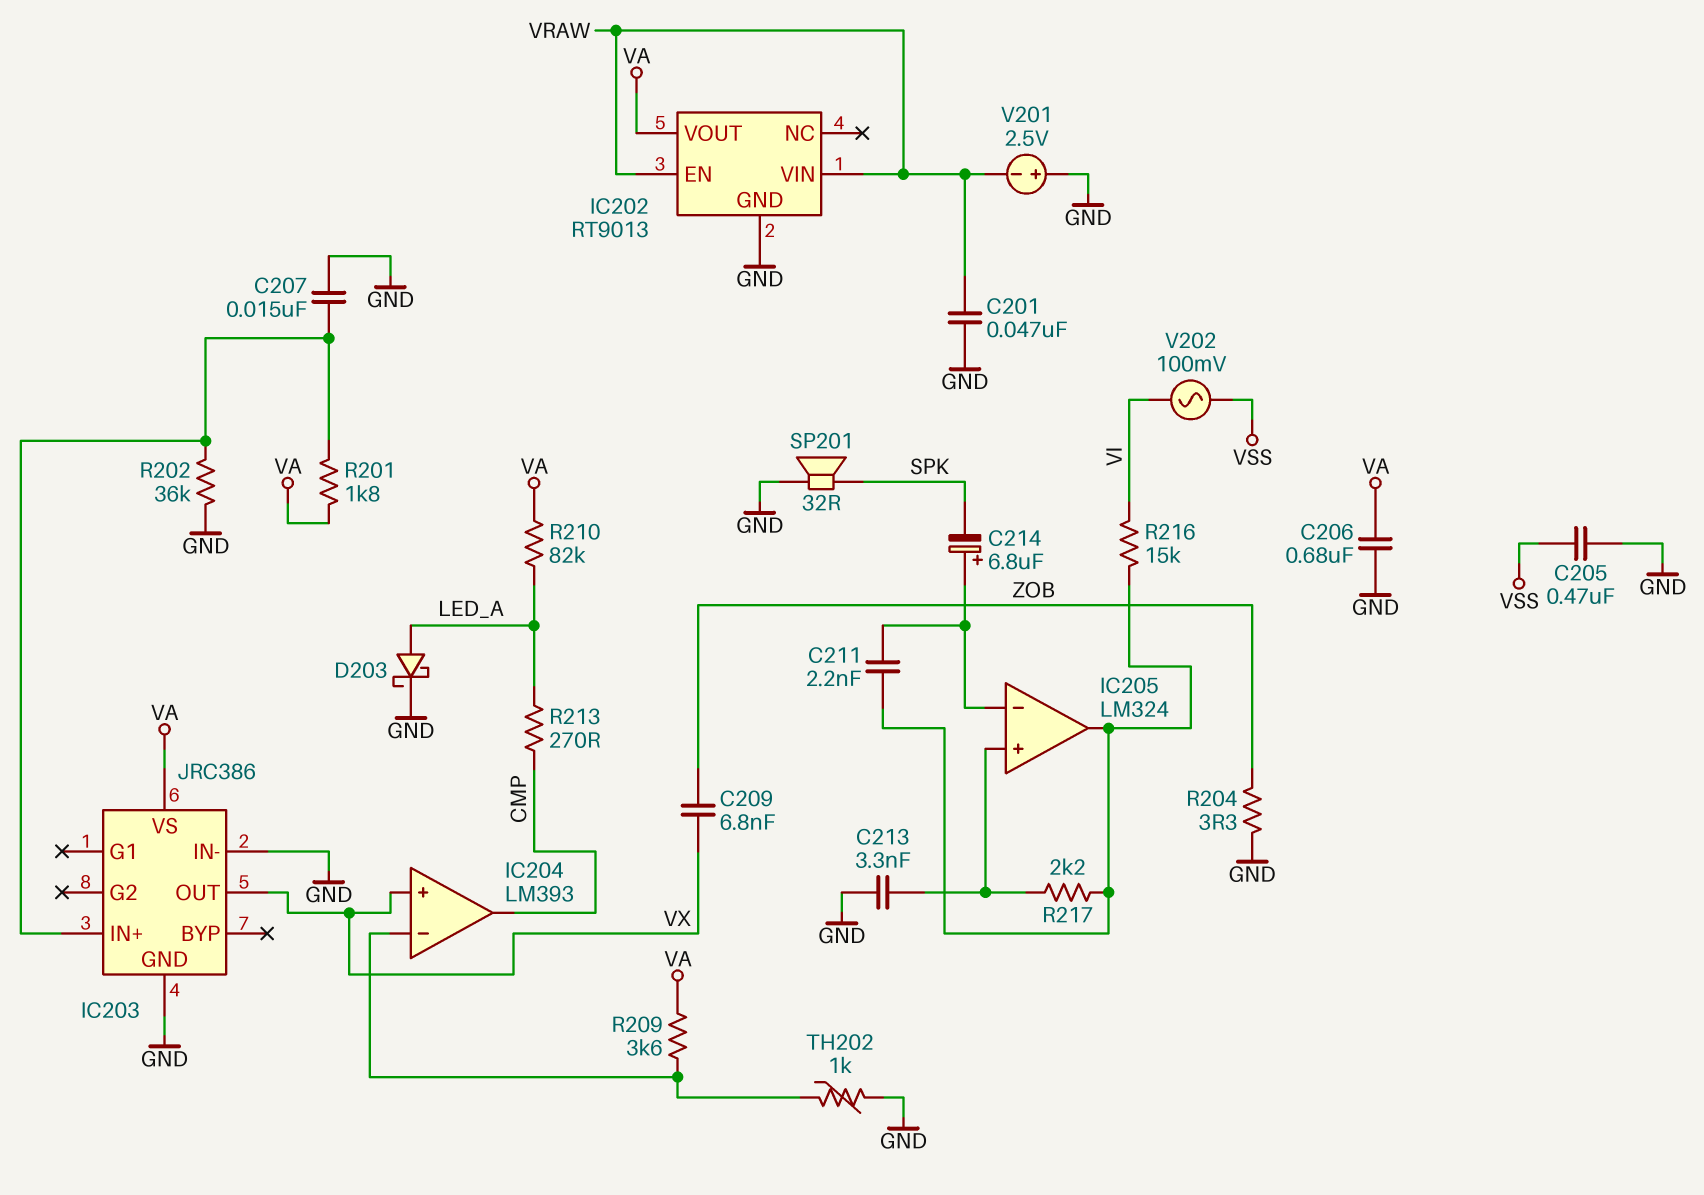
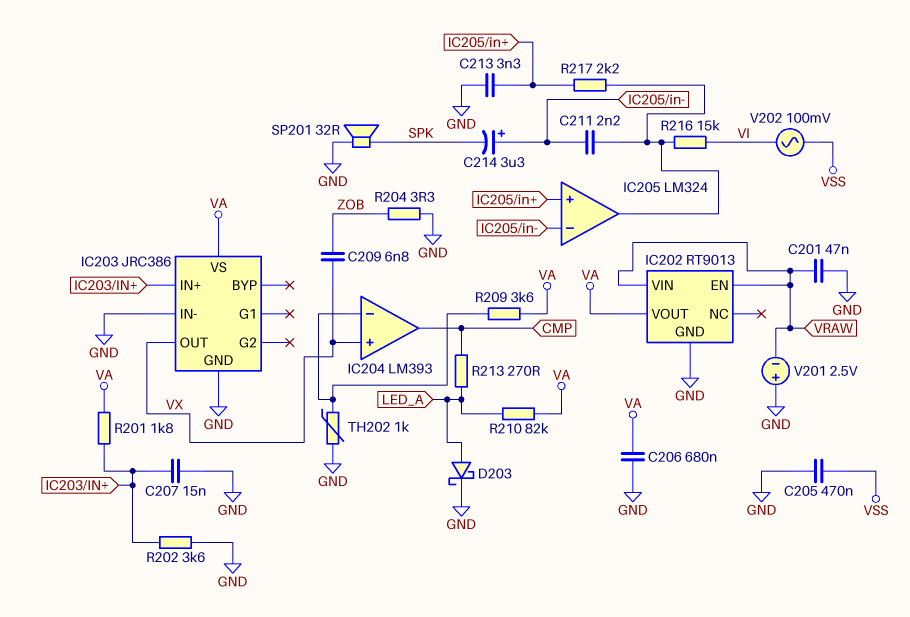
C214: 6.8uF (plus IC205/in-, minus SPK) -> 3.3uF (plus IC205/in-, minus SPK)
R202: 36k (GND, IC203/IN+) -> 3.6k (GND, IC203/IN+)

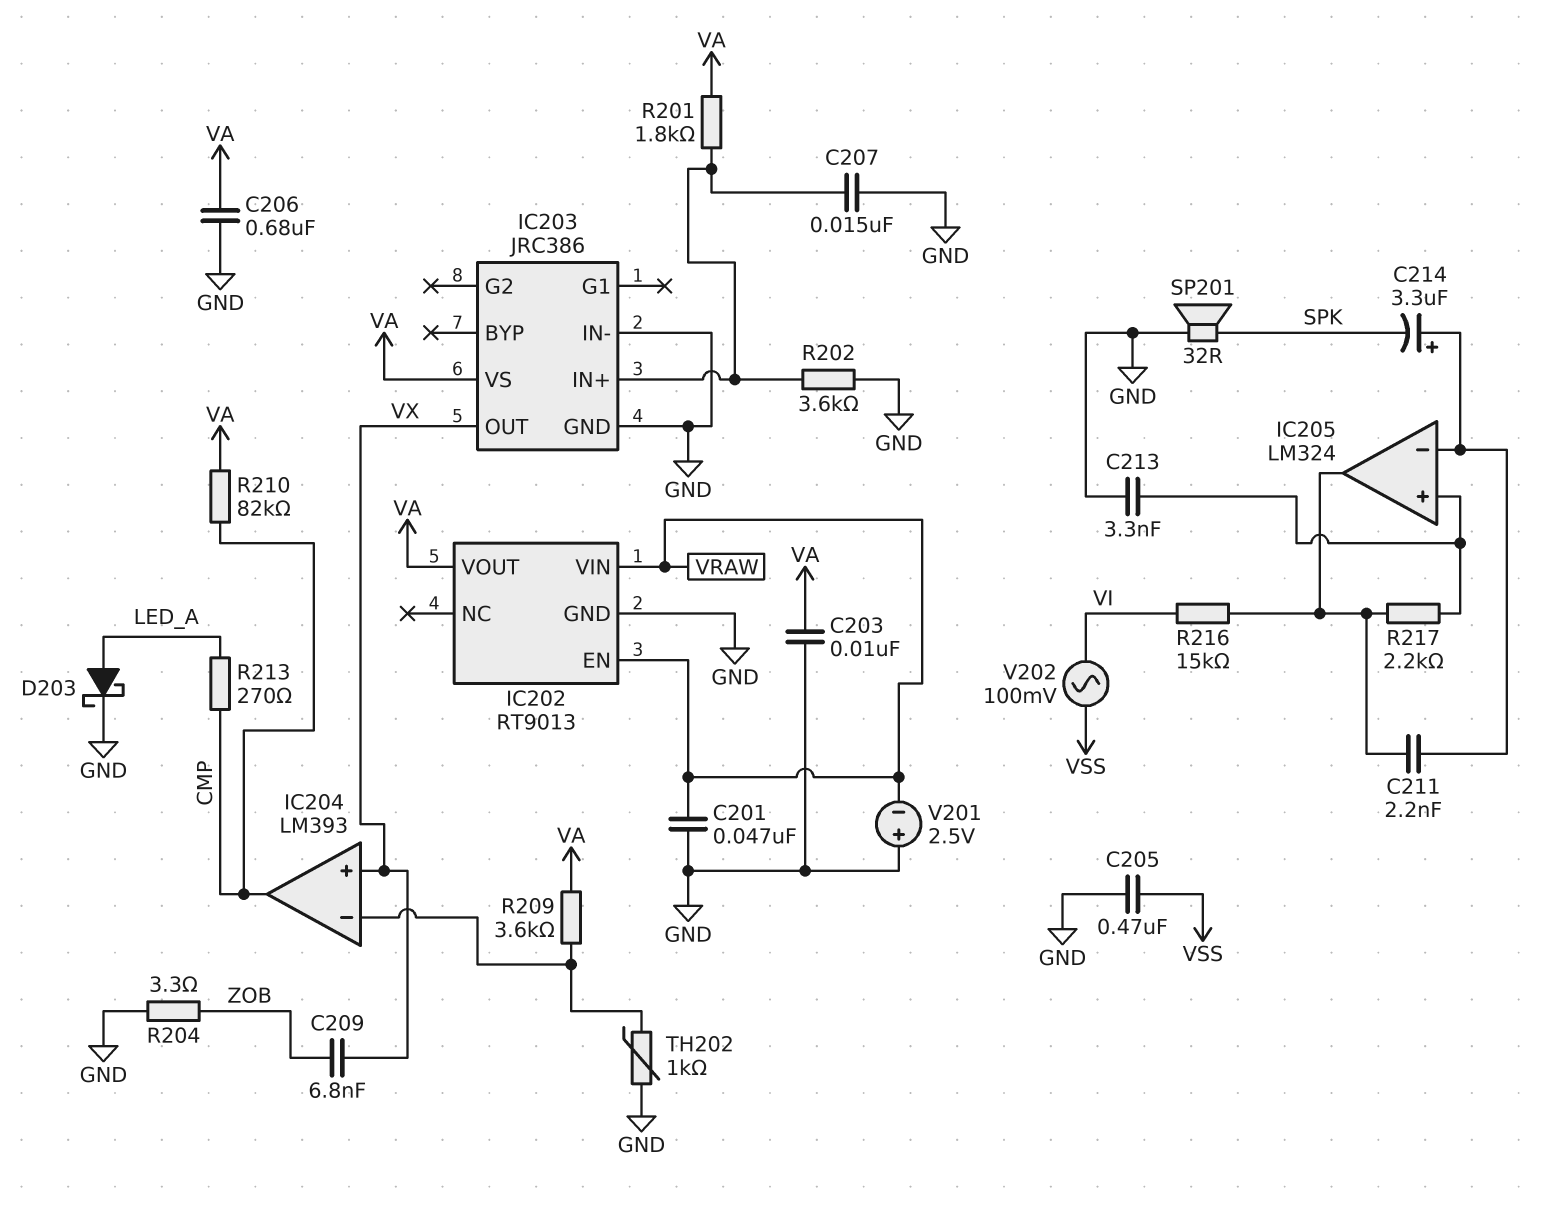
C203: none -> 10nF (GND, VA)
R210: 82k (LED_A, VA) -> 82k (CMP, VA)

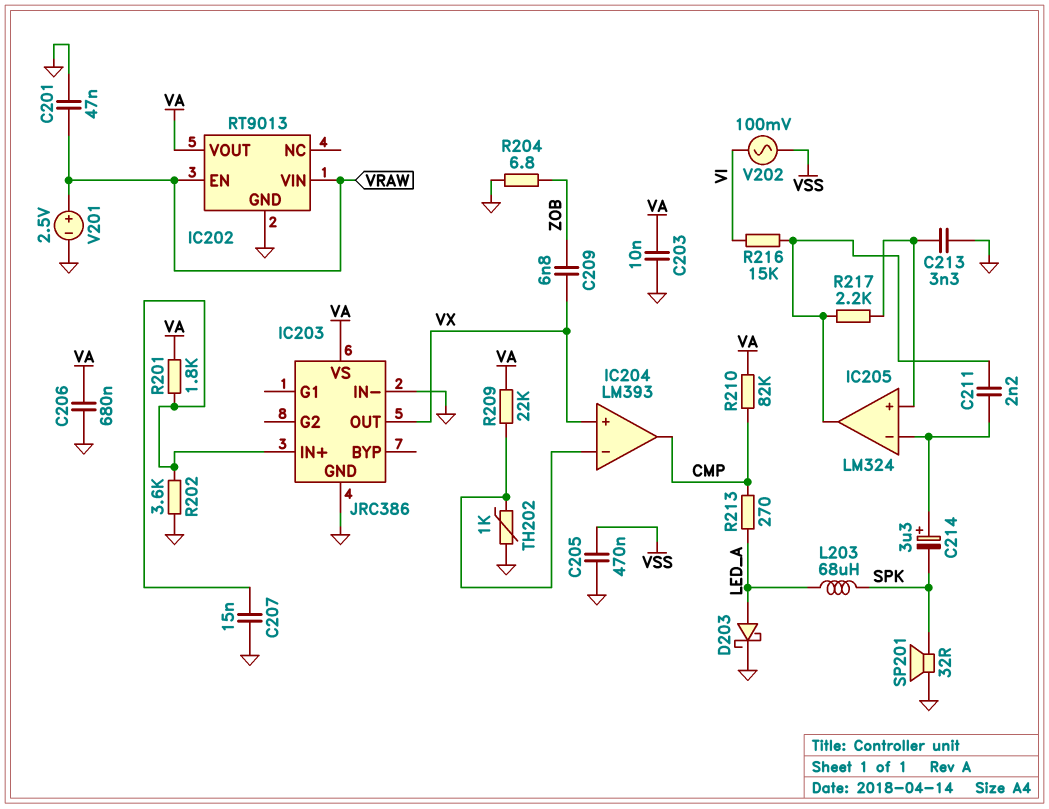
L203: none -> 68uH (LED_A, SPK)
R204: 3.3 (GND, ZOB) -> 6.8 (GND, ZOB)
R209: 3.6k (IC204/in-, VA) -> 22k (IC204/in-, VA)
V201: 2.5V (plus GND, minus VRAW) -> 2.5V (plus VRAW, minus GND)

